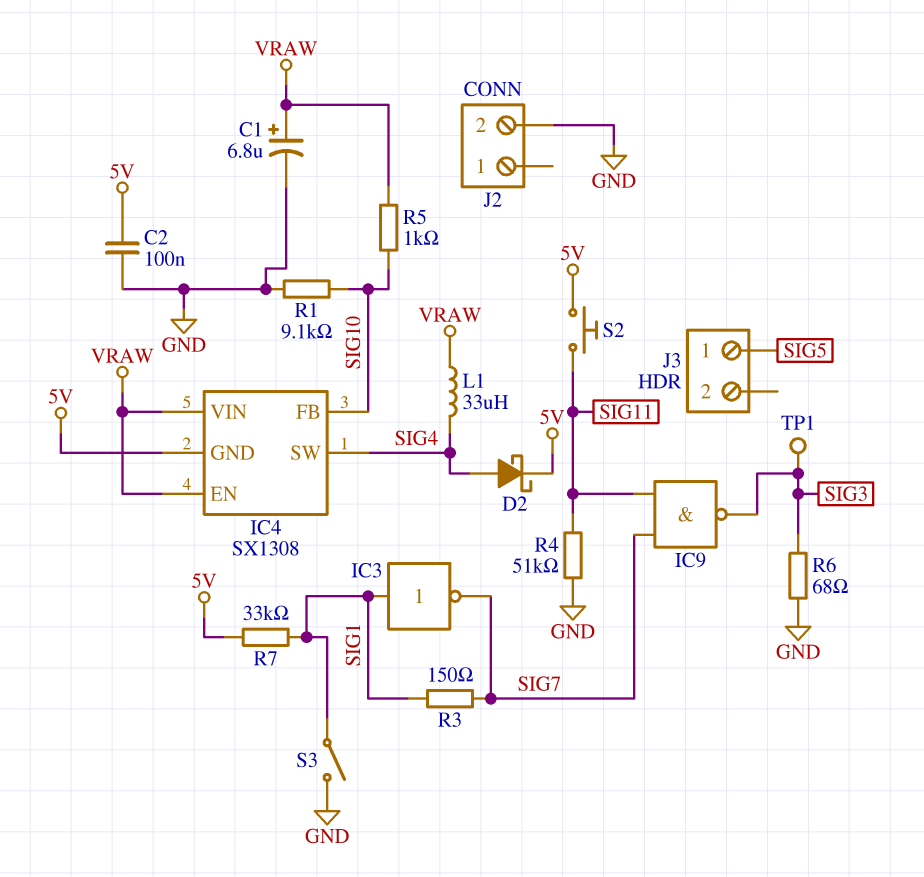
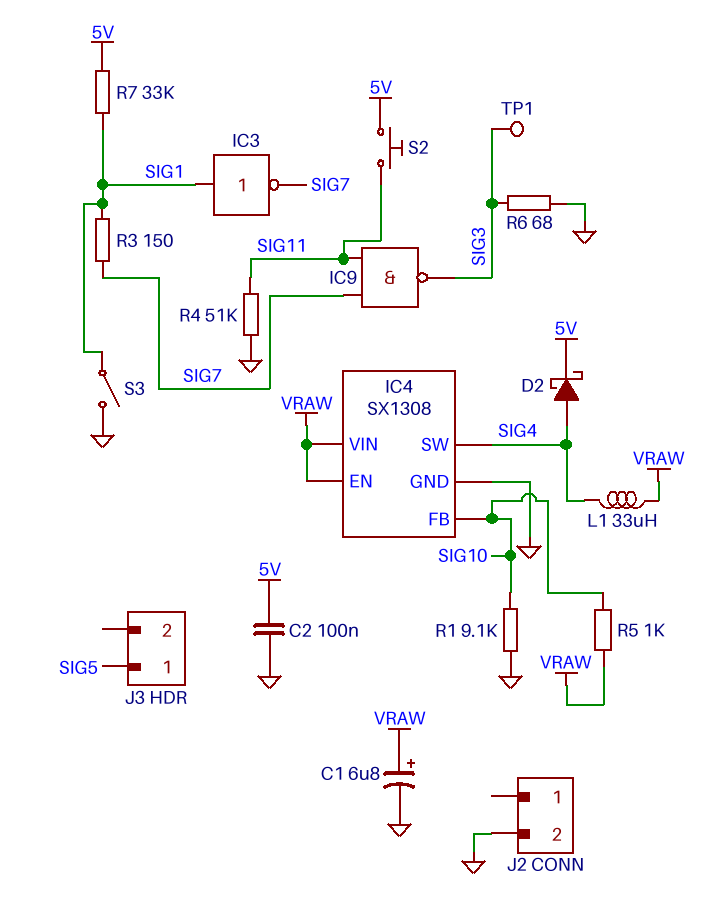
IC4 pin GND: 5V -> GND

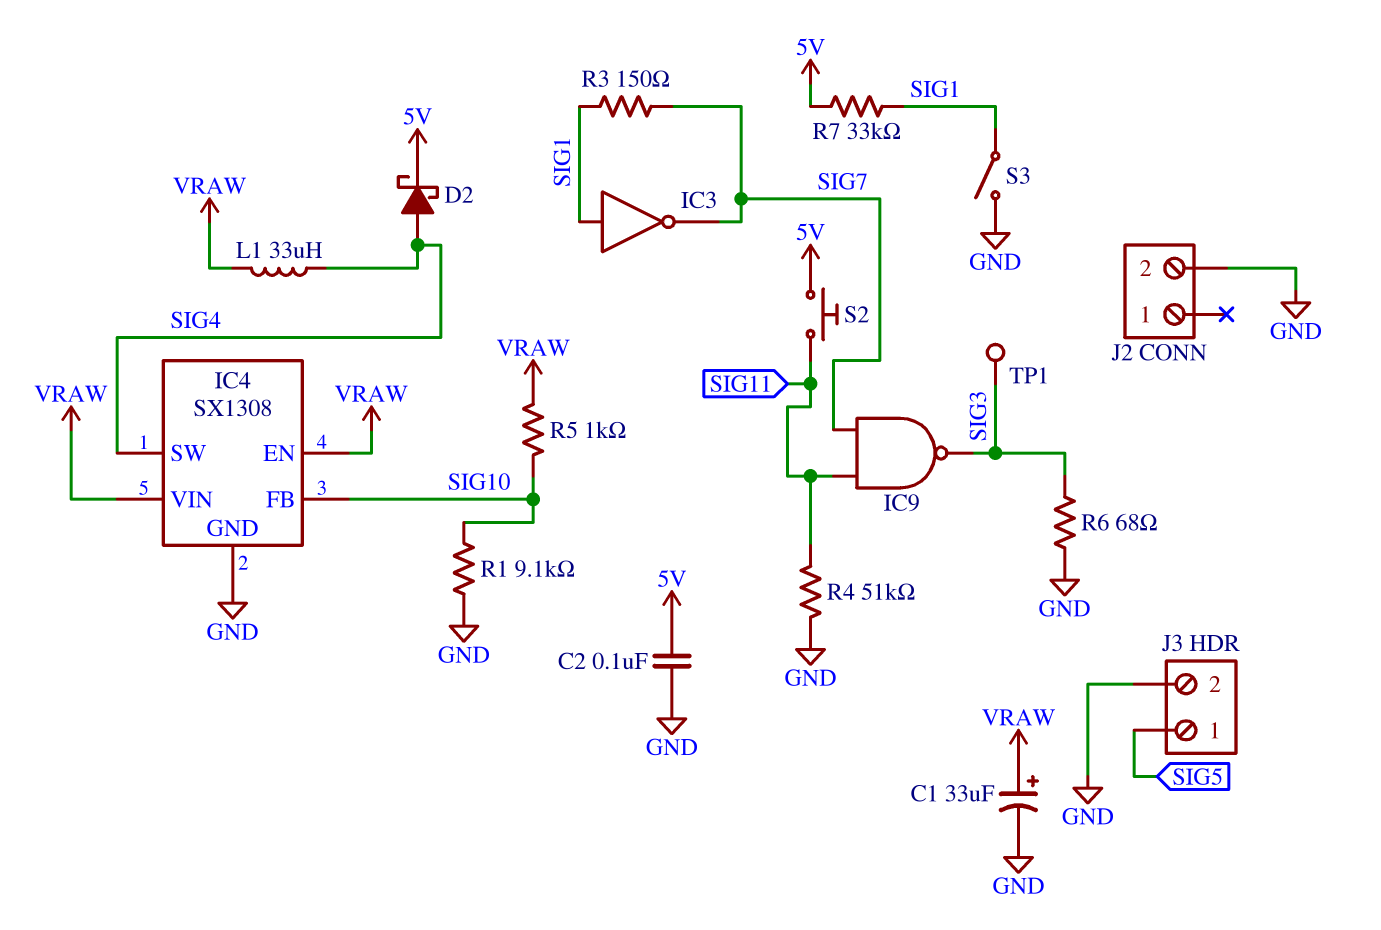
C1: 6.8uF (plus VRAW, minus GND) -> 33uF (plus VRAW, minus GND)
J3 pin 2: none -> GND

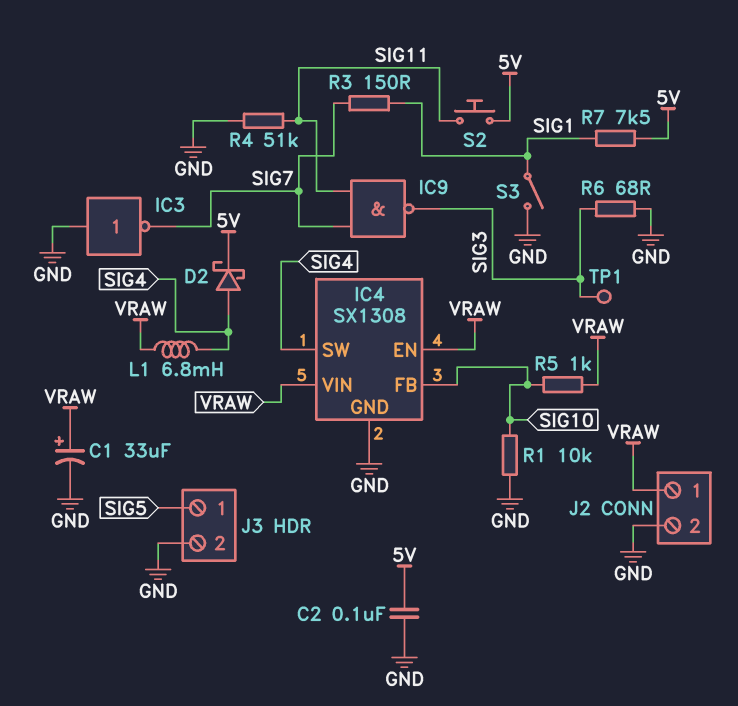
IC3: NOT (in SIG1, out SIG7) -> NOT (in GND, out SIG7)
J2 pin 1: none -> VRAW
L1: 33uH (SIG4, VRAW) -> 6.8mH (SIG4, VRAW)
R1: 9.1k (GND, SIG10) -> 10k (GND, SIG10)
R7: 33k (5V, SIG1) -> 7.5k (5V, SIG1)

